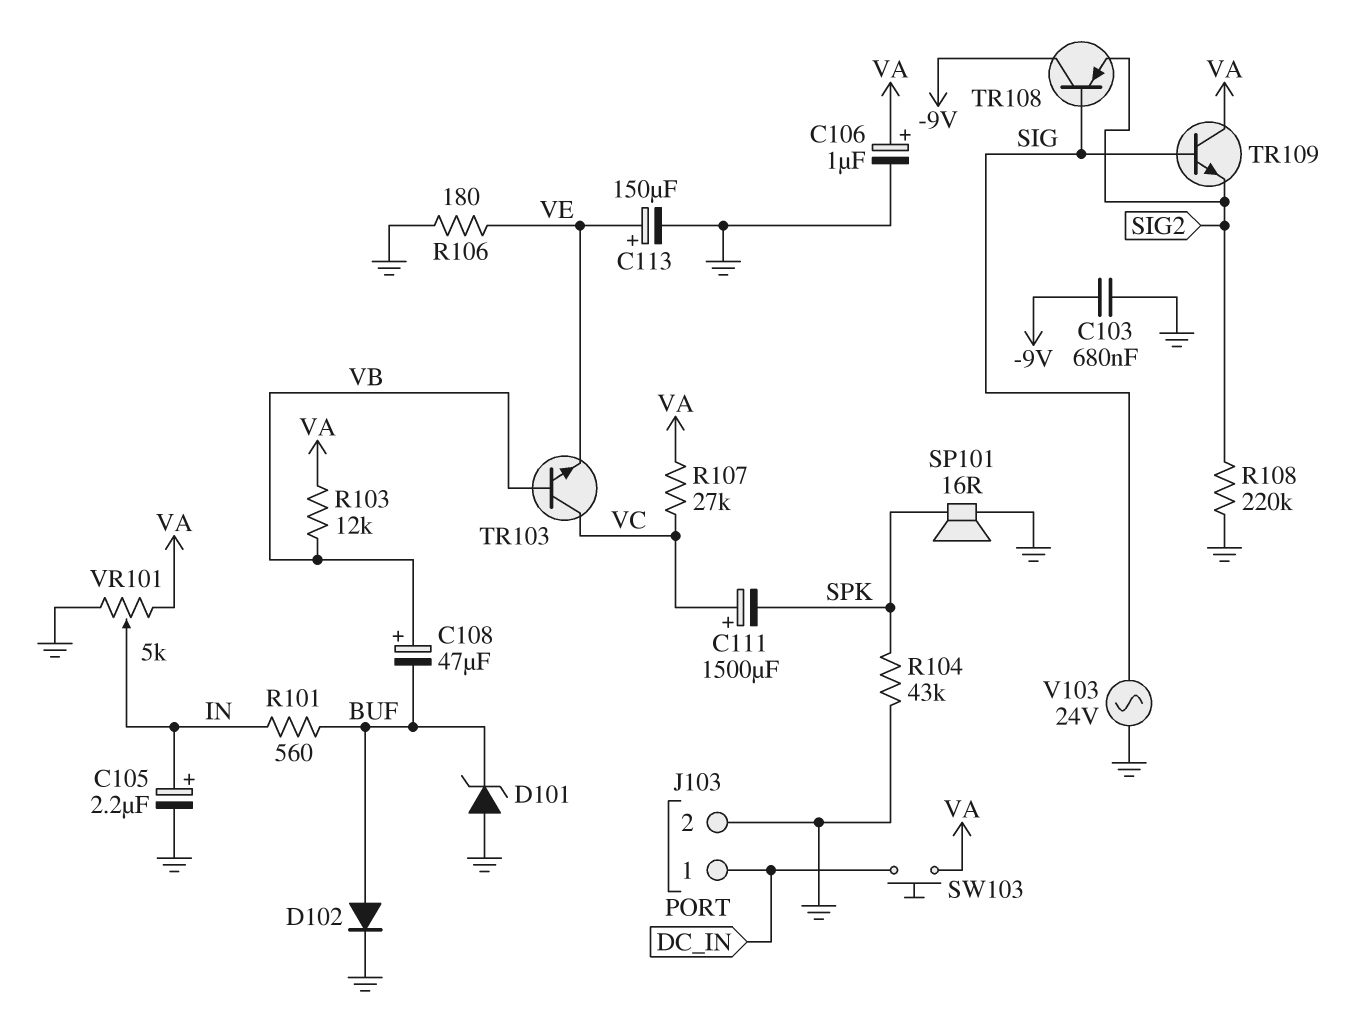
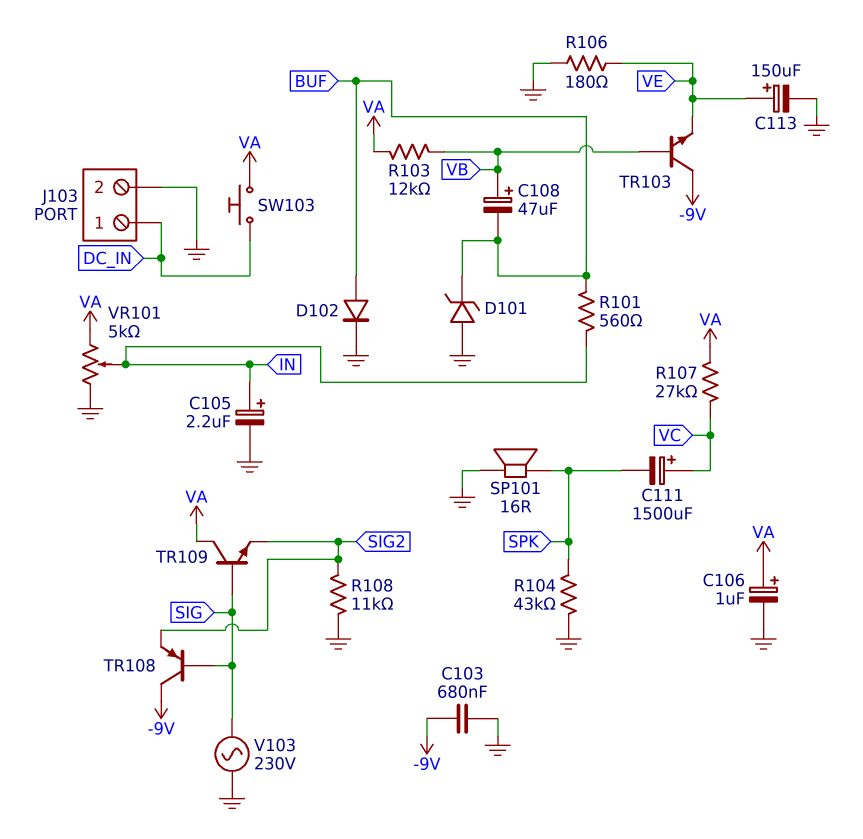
R108: 220k (GND, SIG2) -> 11k (GND, SIG2)
TR103: NPN (B VB, C VC, E VE) -> NPN (B VB, C -9V, E VE)
V103: AC 24V (GND, SIG) -> AC 230V (GND, SIG)

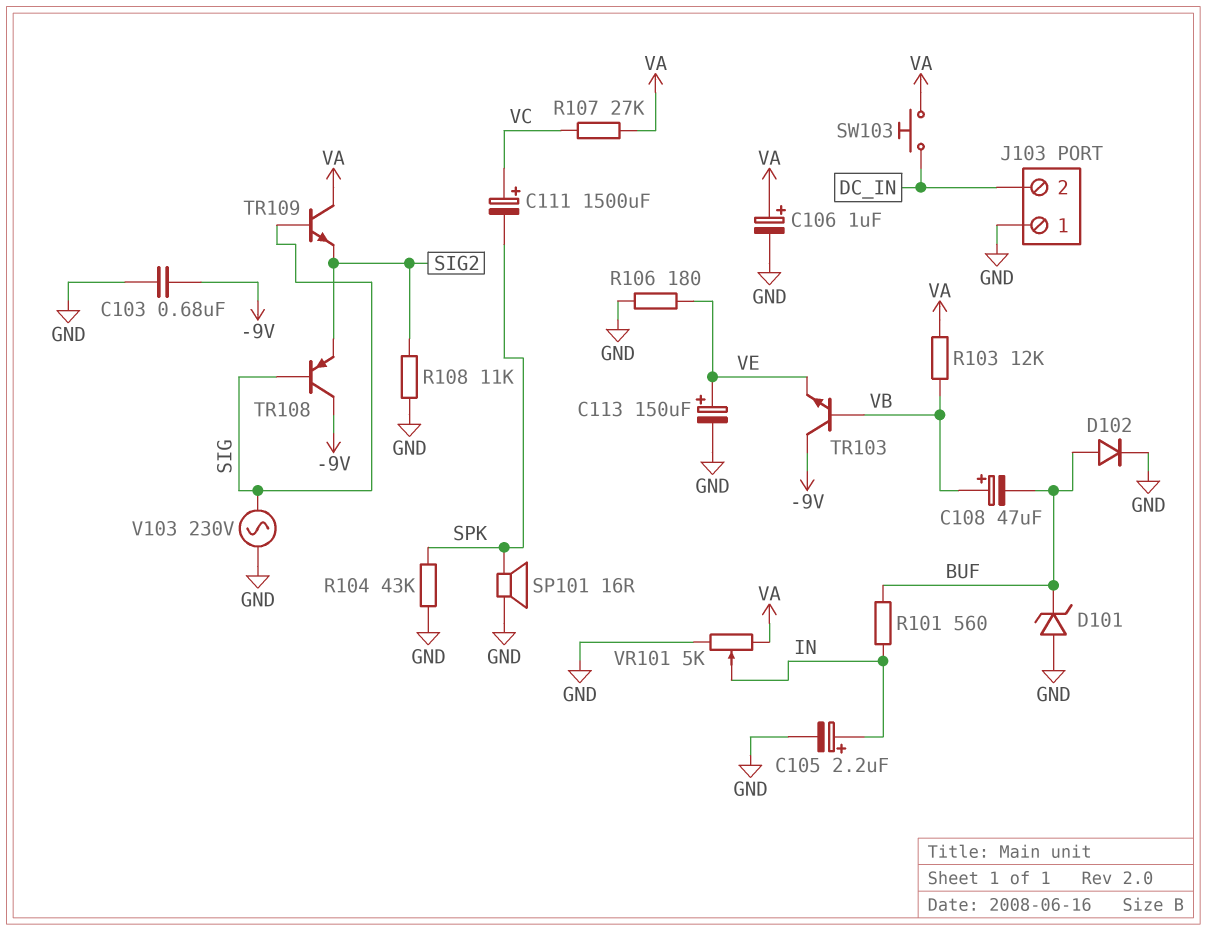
J103 pin 1: DC_IN -> GND
J103 pin 2: GND -> DC_IN

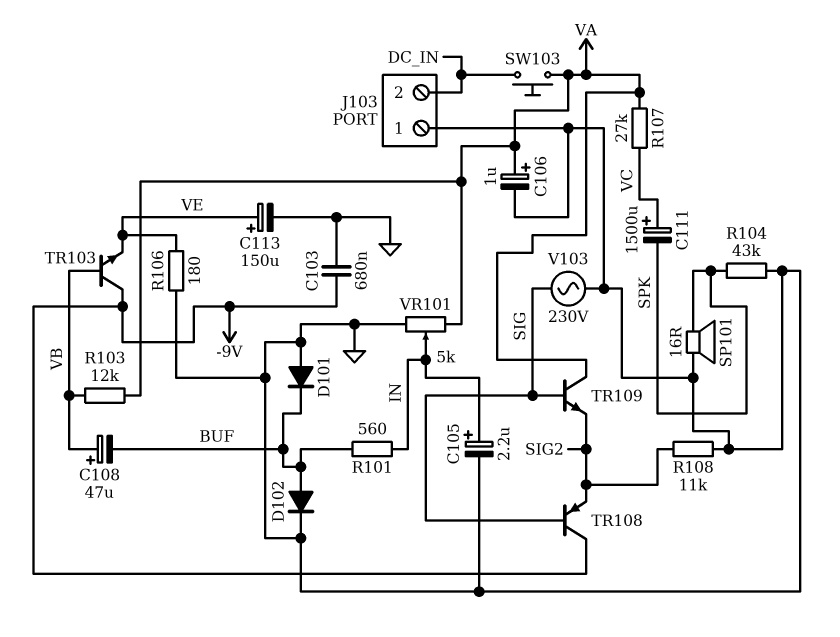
D101: zener (A GND, K BUF) -> diode (A GND, K BUF)

